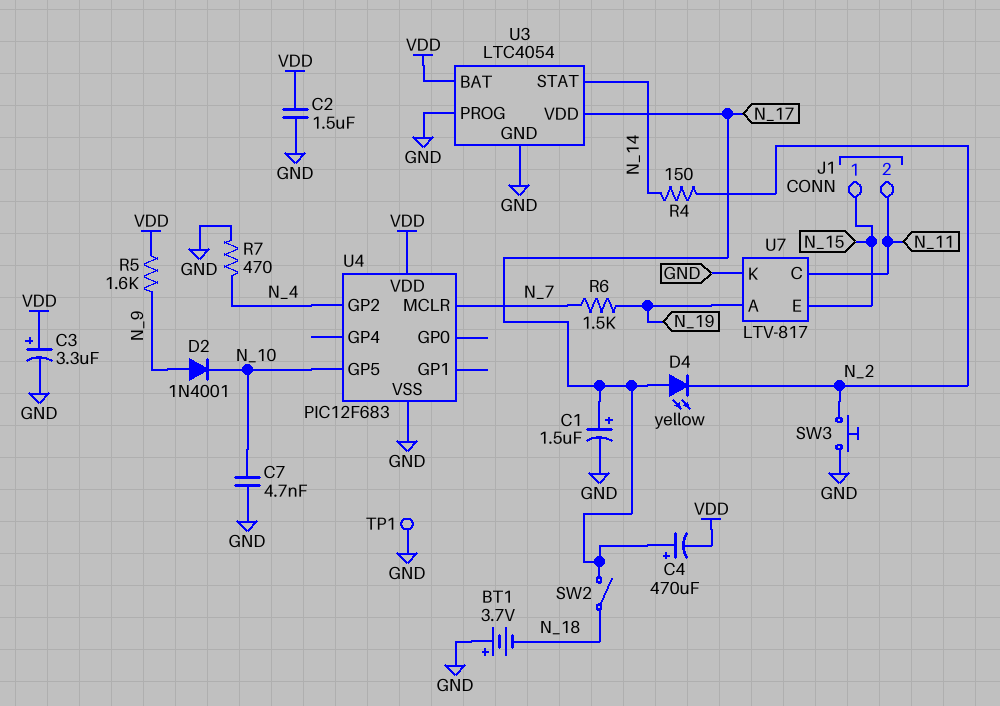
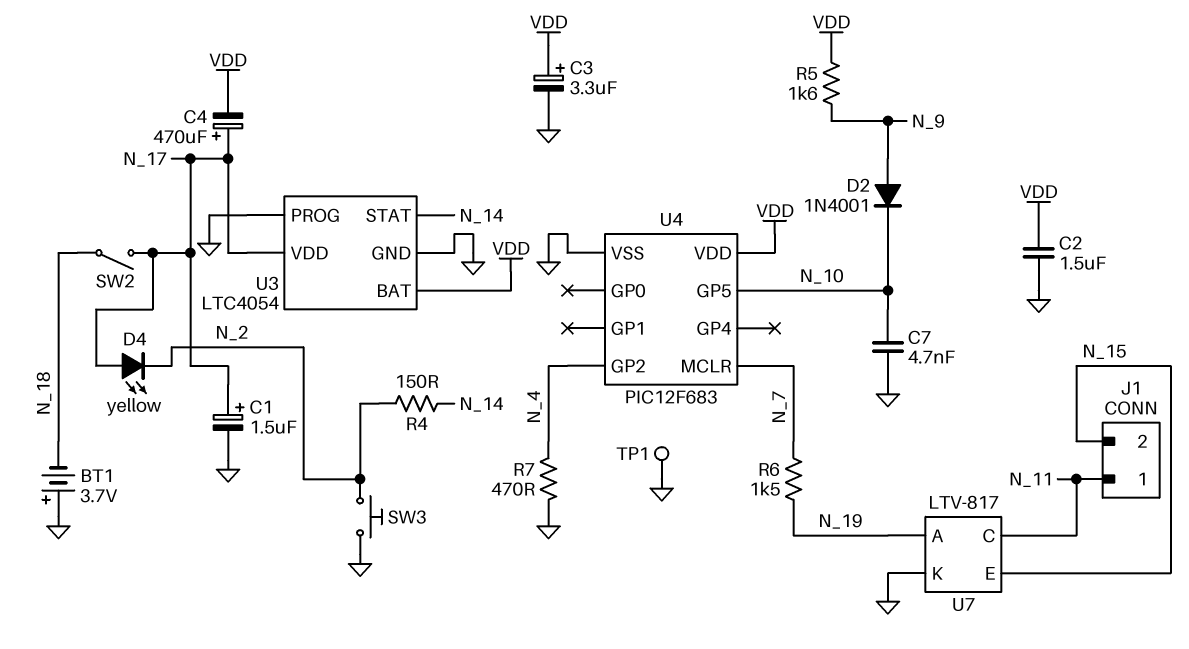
J1 pin 1: N_15 -> N_11
J1 pin 2: N_11 -> N_15

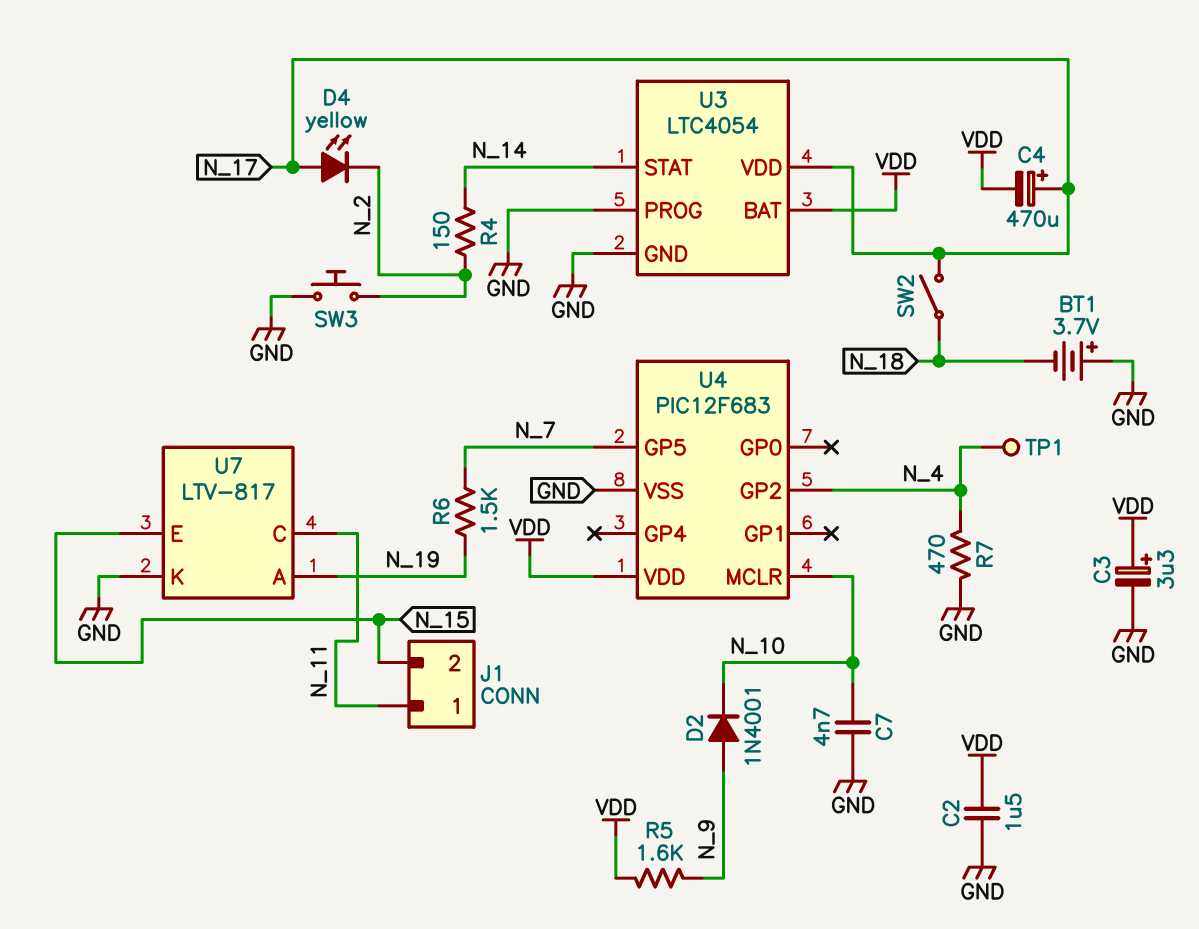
C1: 1.5uF (plus N_17, minus GND) -> none
TP1: test point (GND) -> test point (N_4)
U4 pin GP5: N_10 -> N_7
U4 pin MCLR: N_7 -> N_10

